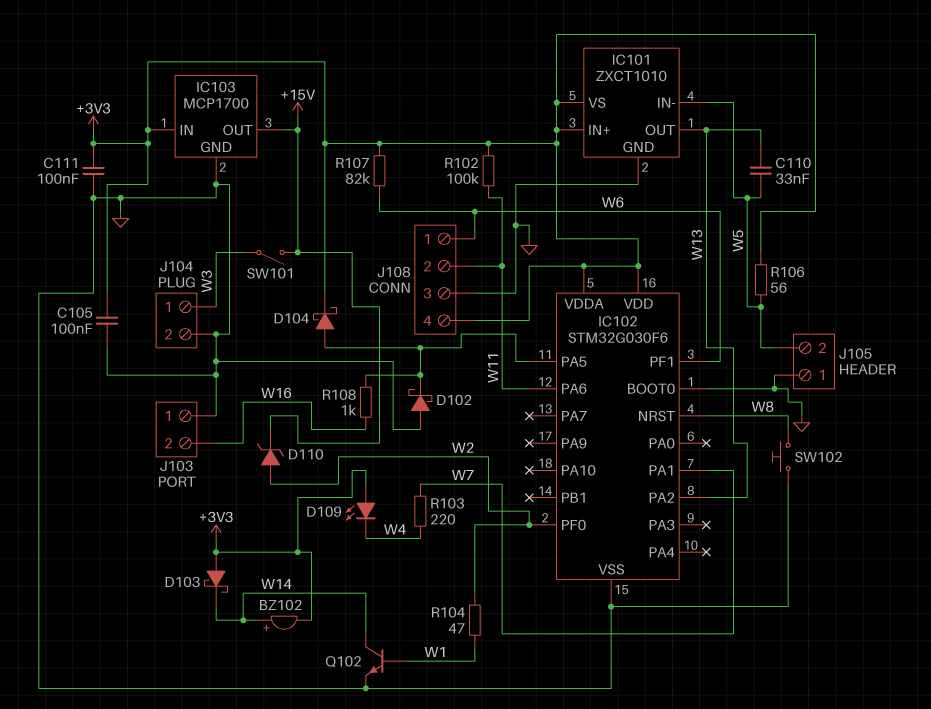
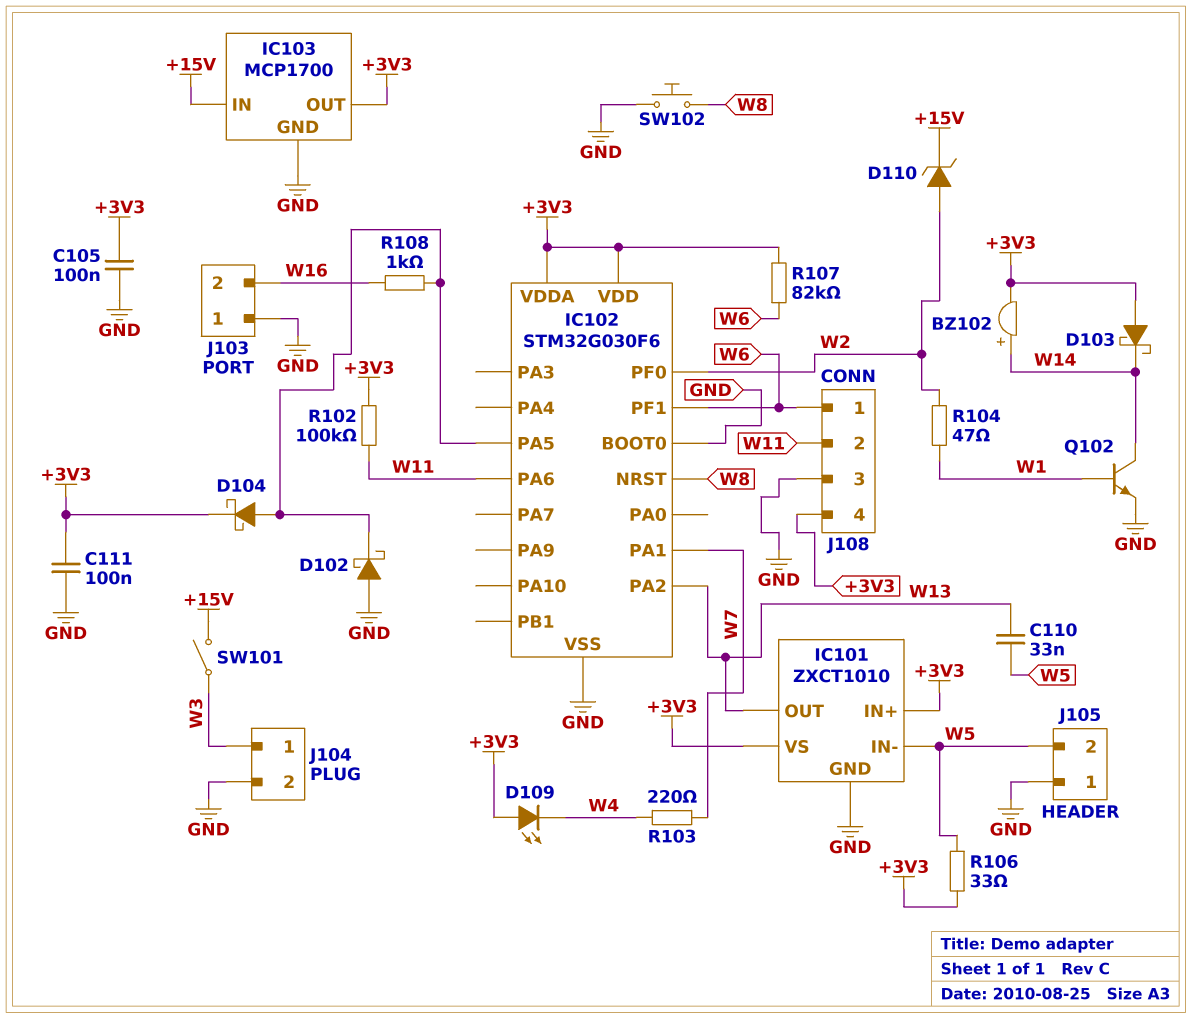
IC103 pin IN: +3V3 -> +15V
IC103 pin OUT: +15V -> +3V3
R106: 56 (+3V3, W5) -> 33 (+3V3, W5)

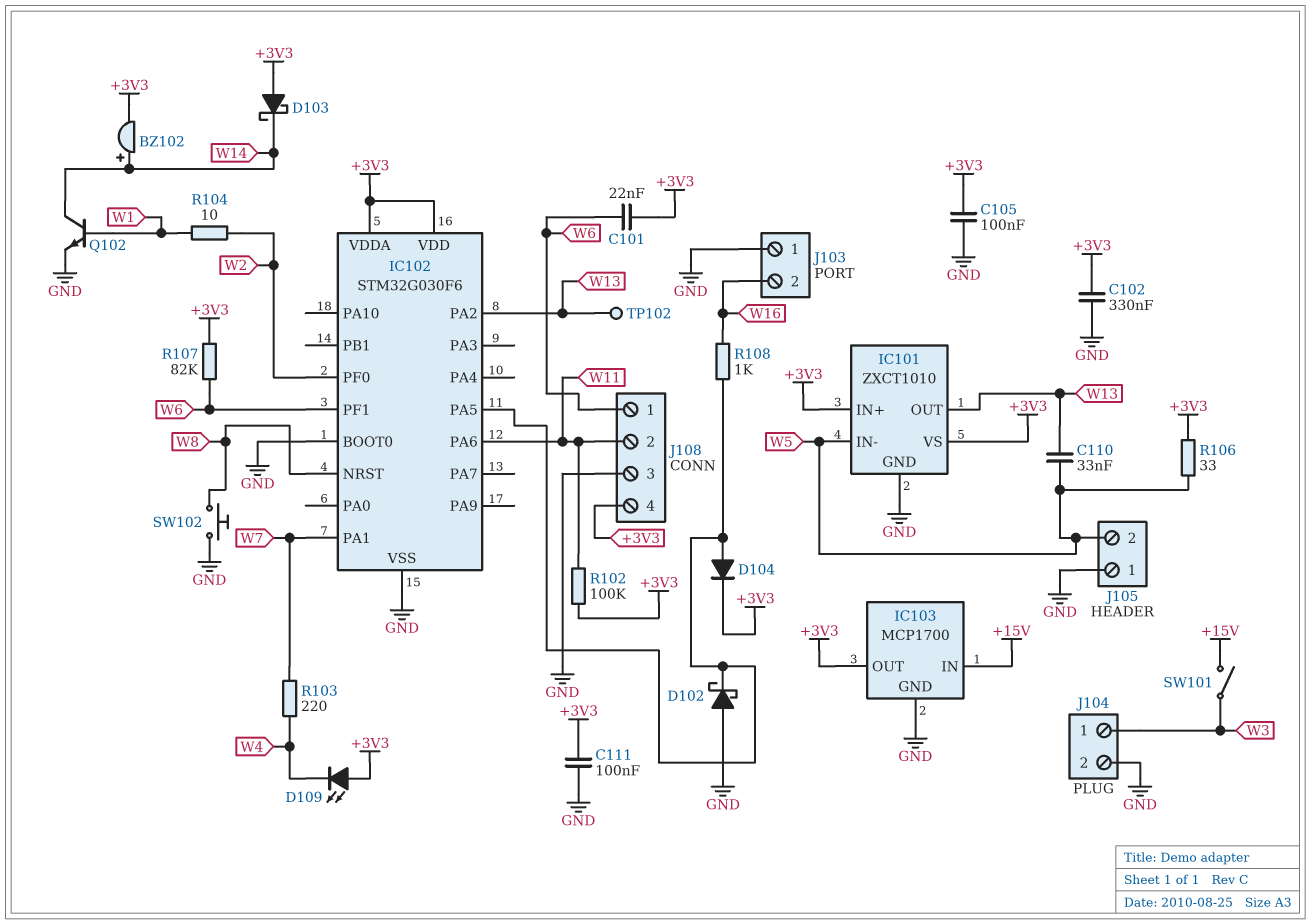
C101: none -> 22nF (+3V3, W6)
C102: none -> 330nF (+3V3, GND)
D104: schottky (A IC102/PA5, K +3V3) -> diode (A IC102/PA5, K +3V3)
D110: zener (A W2, K +15V) -> none
R104: 47 (W1, W2) -> 10 (W1, W2)
TP102: none -> test point (W13)

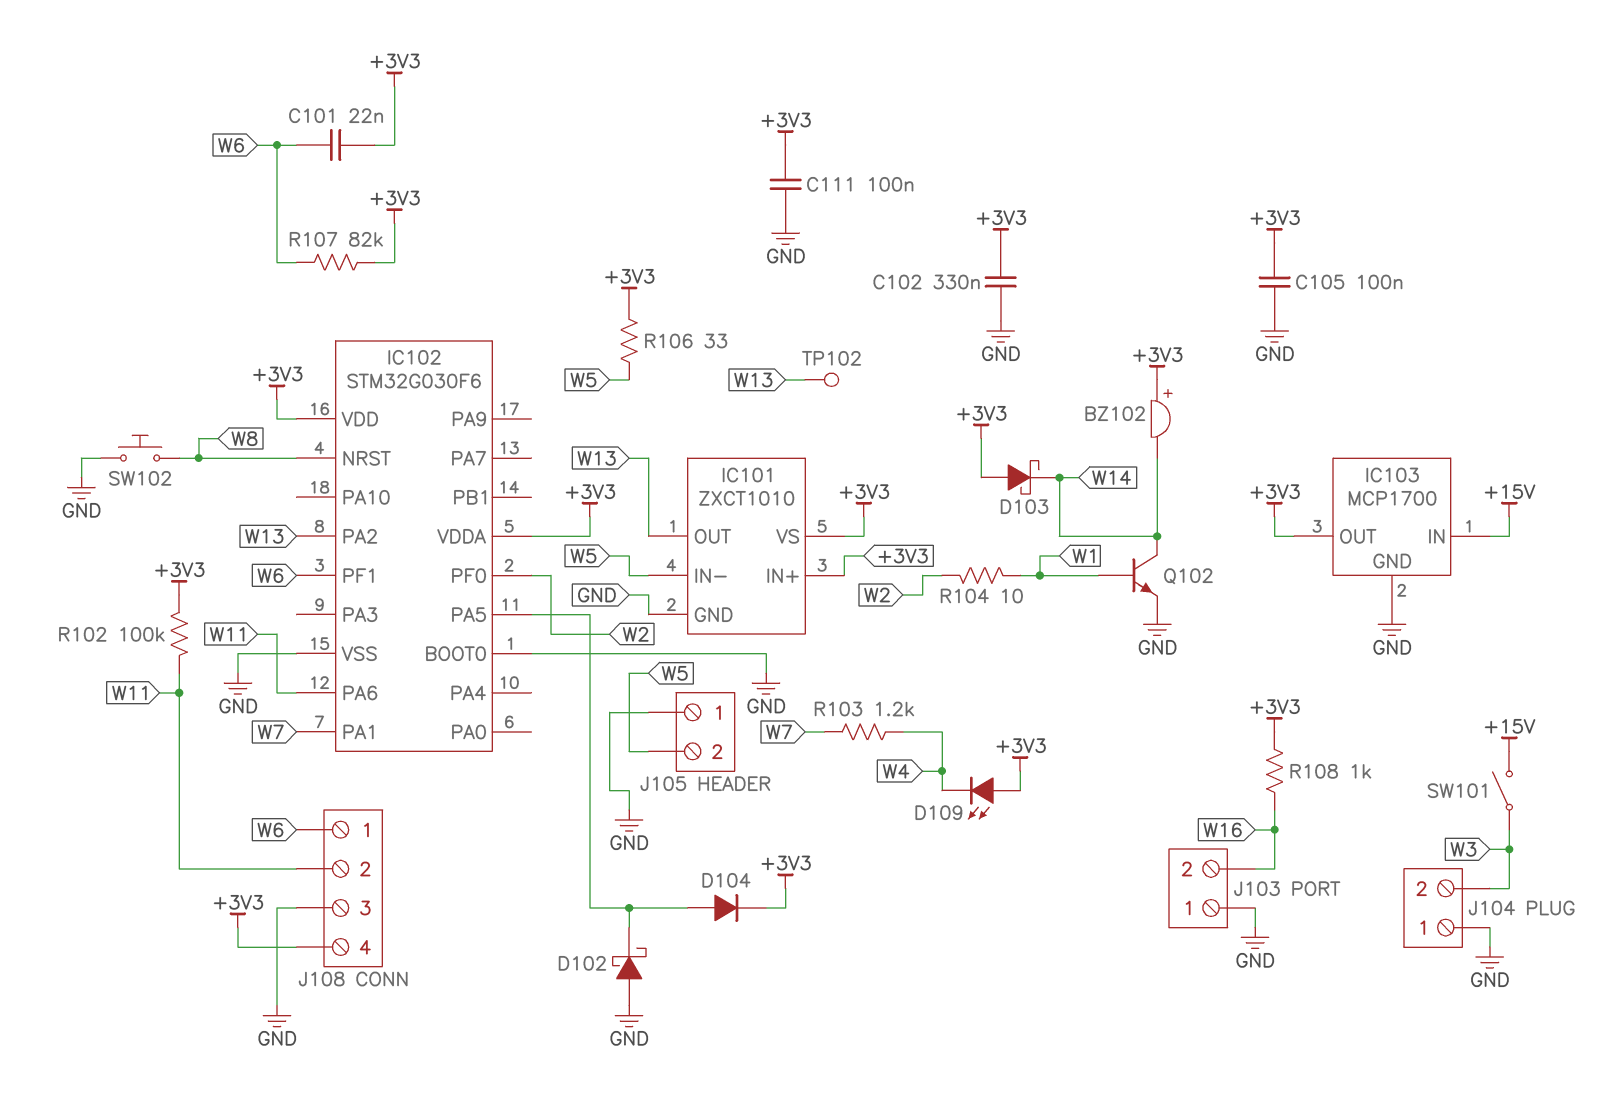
BZ102: buzzer (plus W14, minus +3V3) -> buzzer (plus +3V3, minus W14)
C110: 33nF (W5, W13) -> none
J104 pin 1: W3 -> GND
J104 pin 2: GND -> W3
R103: 220 (W4, W7) -> 1.2k (W4, W7)
R108: 1k (IC102/PA5, W16) -> 1k (+3V3, W16)

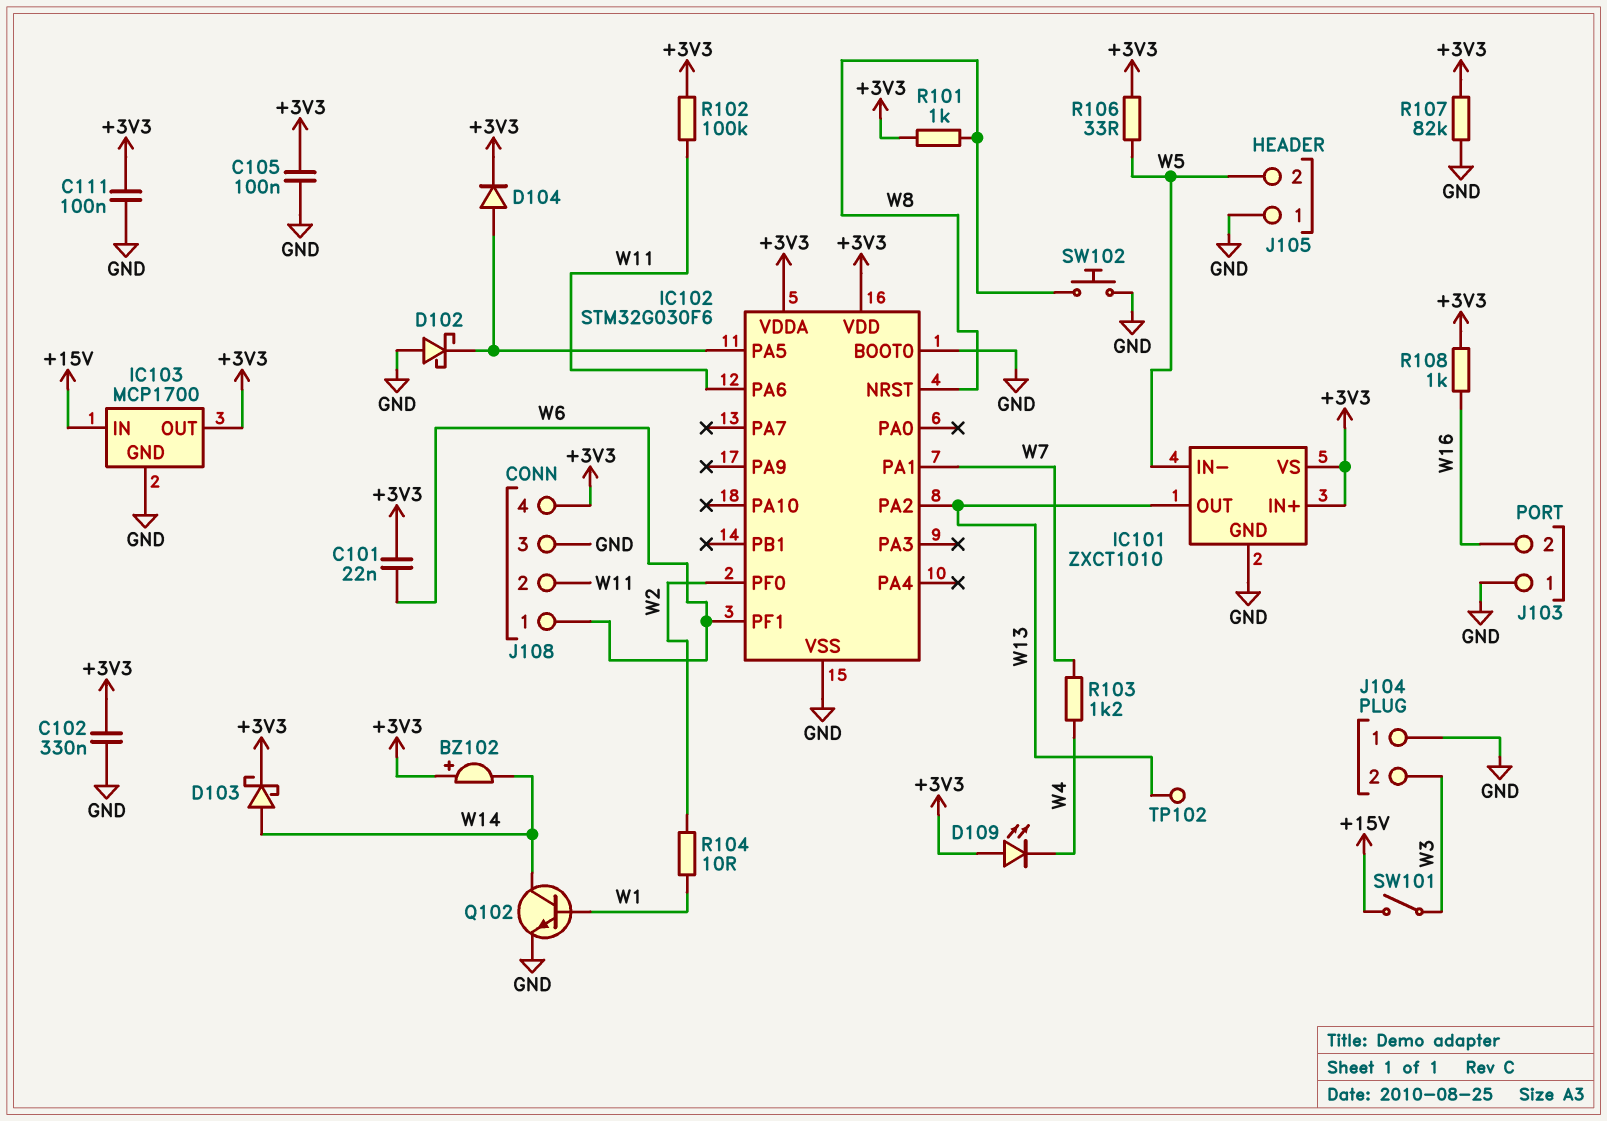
D103: schottky (A +3V3, K W14) -> schottky (A W14, K +3V3)
R101: none -> 1k (+3V3, W8)
R107: 82k (+3V3, W6) -> 82k (+3V3, GND)

